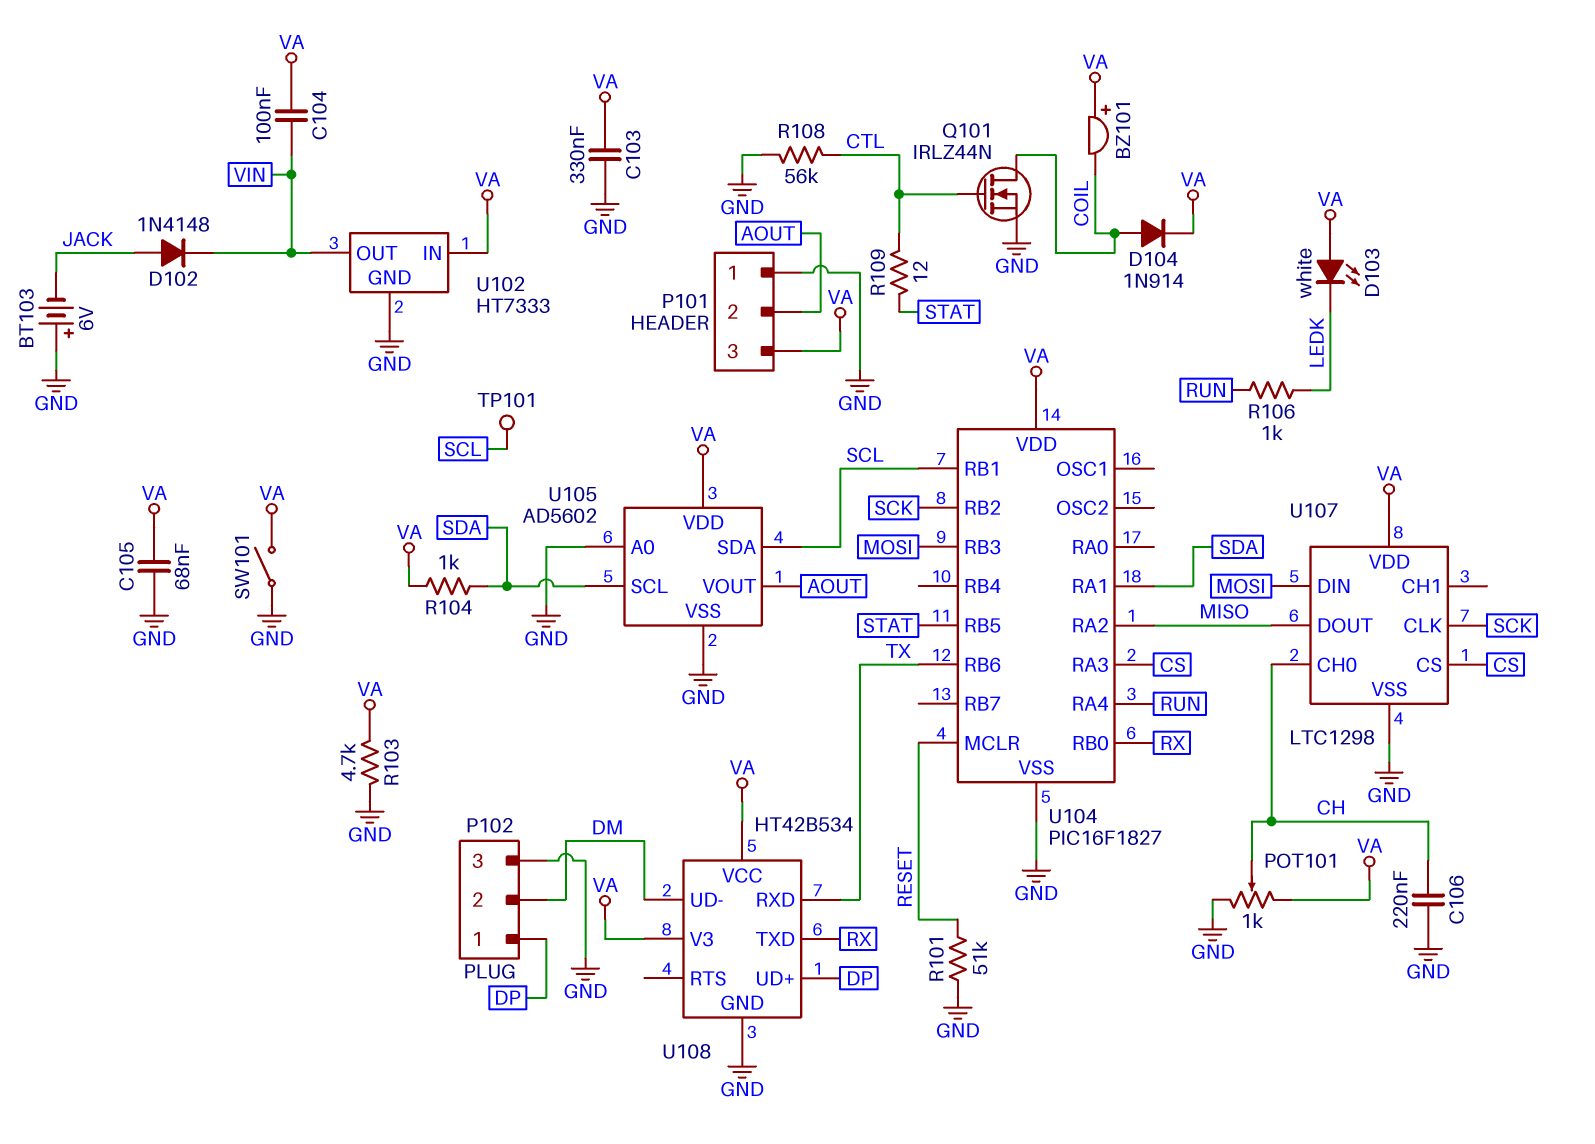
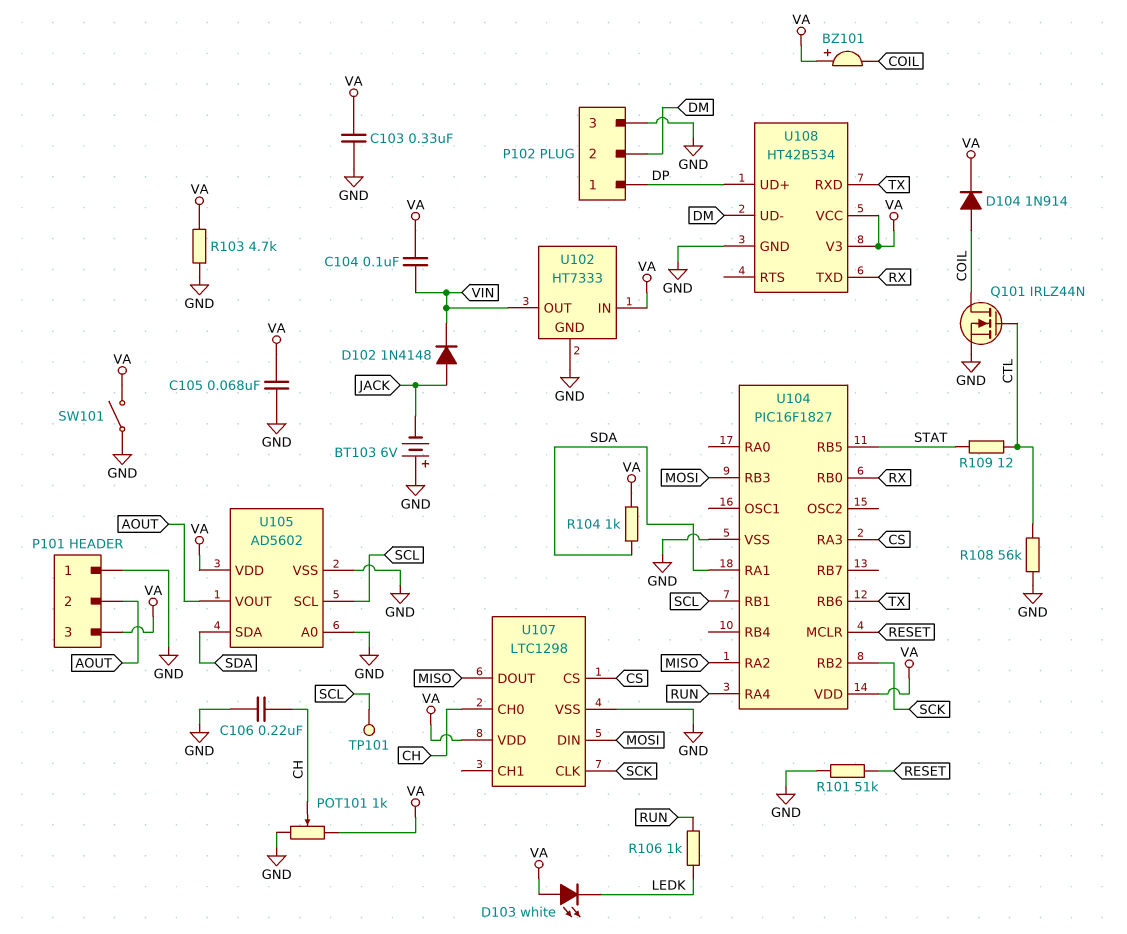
U105 pin SCL: SDA -> SCL
U105 pin SDA: SCL -> SDA

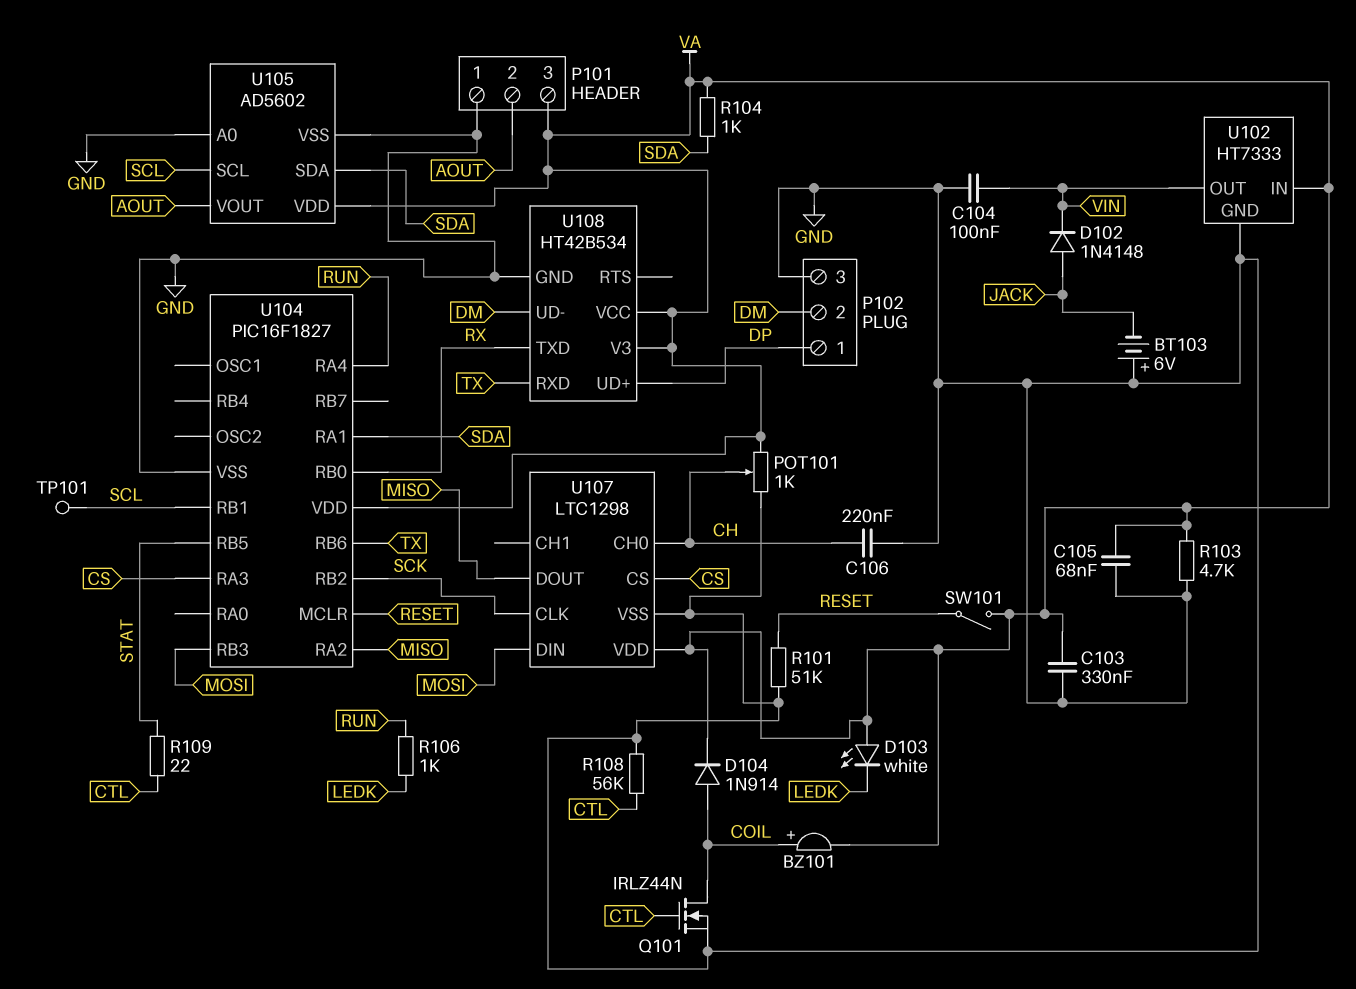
BZ101: buzzer (plus VA, minus COIL) -> buzzer (plus COIL, minus VA)
C104: 100nF (VA, VIN) -> 100nF (GND, VIN)
R109: 12 (CTL, STAT) -> 22 (CTL, STAT)
SW101: switch (GND, VA) -> switch (RESET, VA)

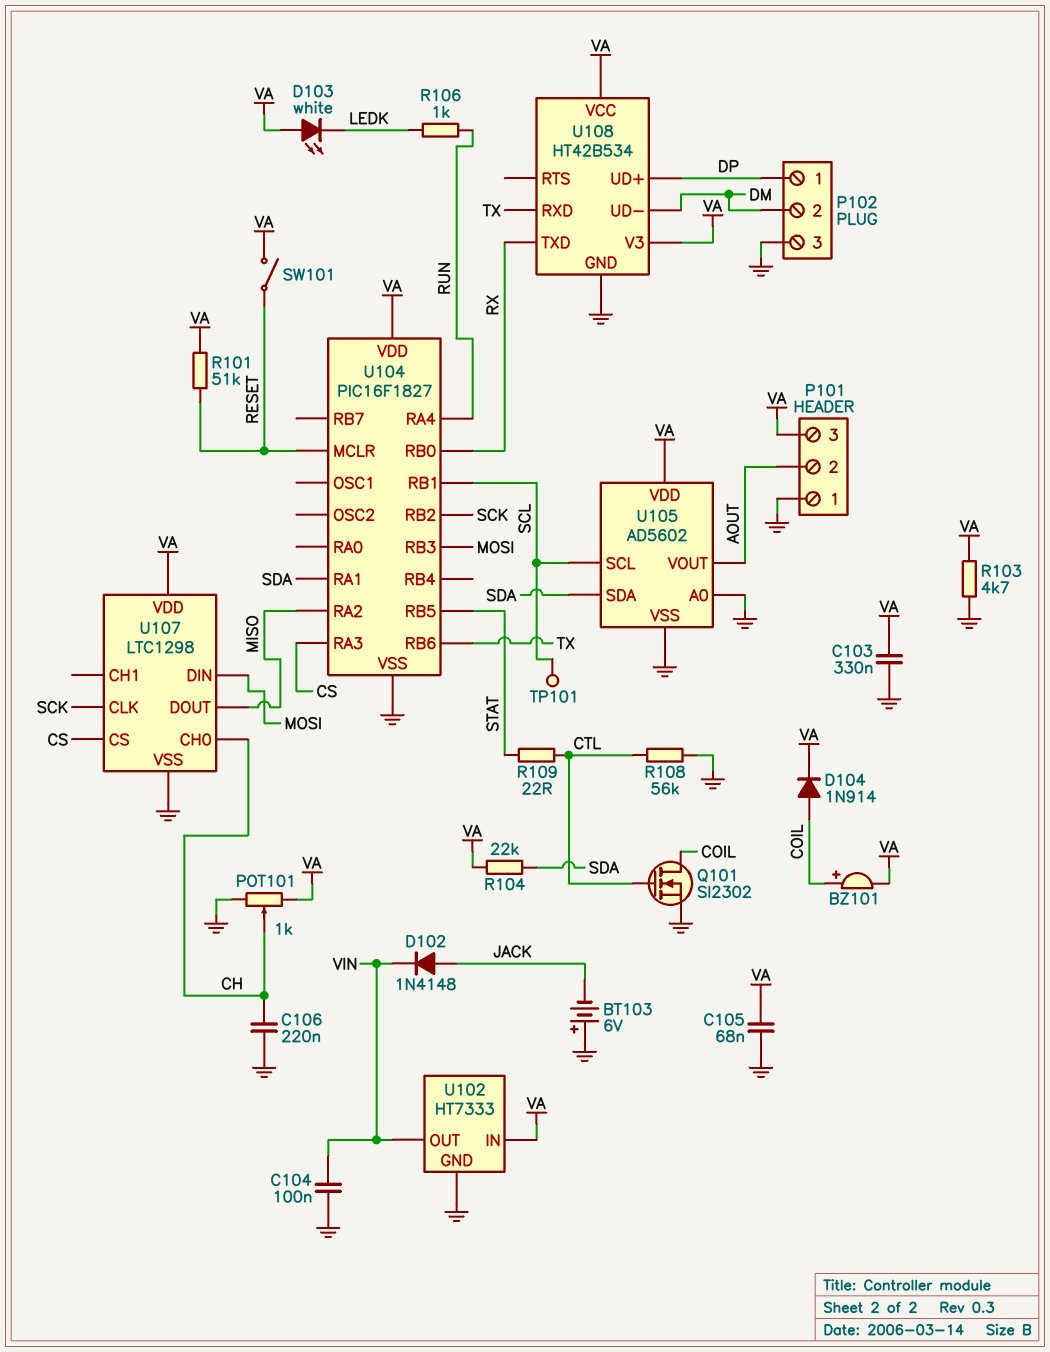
Q101: NMOS IRLZ44N (G CTL, D COIL, S GND) -> NMOS SI2302 (G CTL, D COIL, S GND)
R101: 51k (GND, RESET) -> 51k (RESET, VA)
R104: 1k (SDA, VA) -> 22k (SDA, VA)

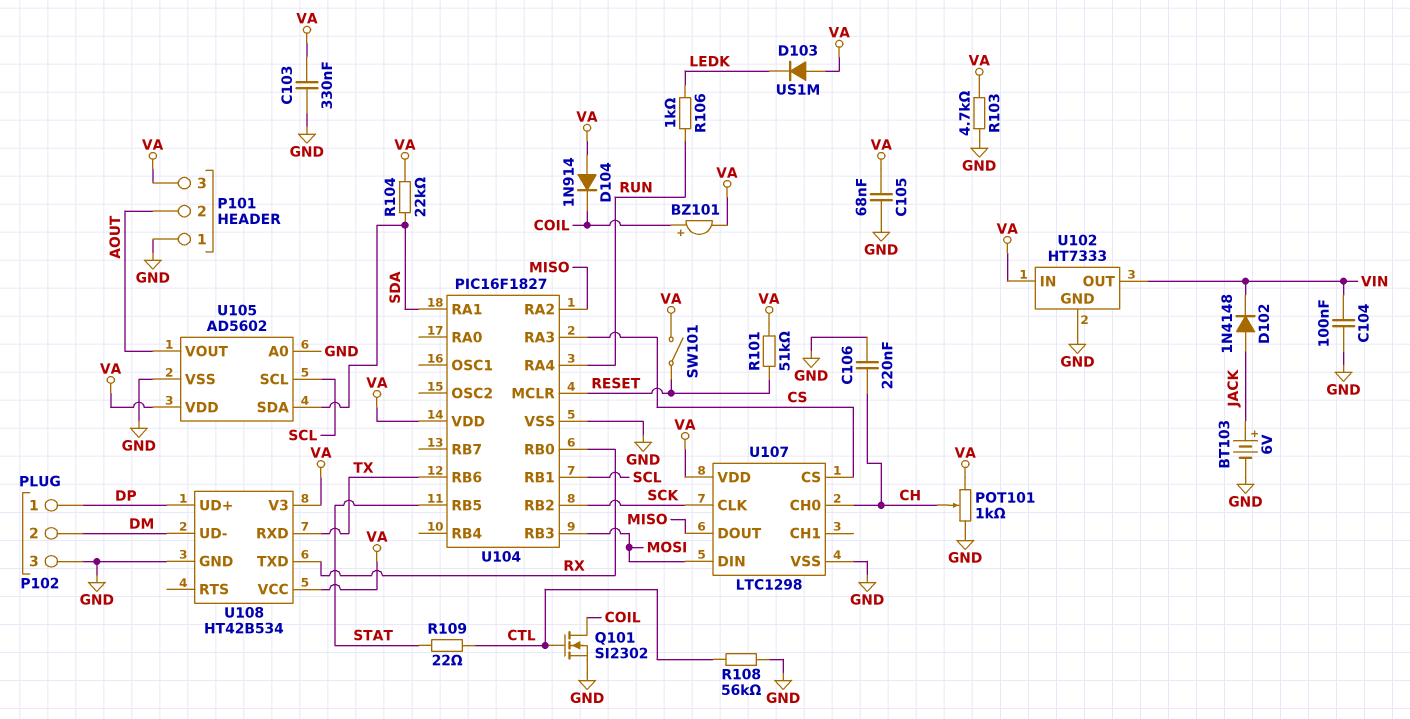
BT103: 6V (plus GND, minus JACK) -> 6V (plus JACK, minus GND)
D103: LED white (A VA, K LEDK) -> diode US1M (A VA, K LEDK)
D104: diode 1N914 (A COIL, K VA) -> diode 1N914 (A VA, K COIL)
TP101: test point (SCL) -> none

